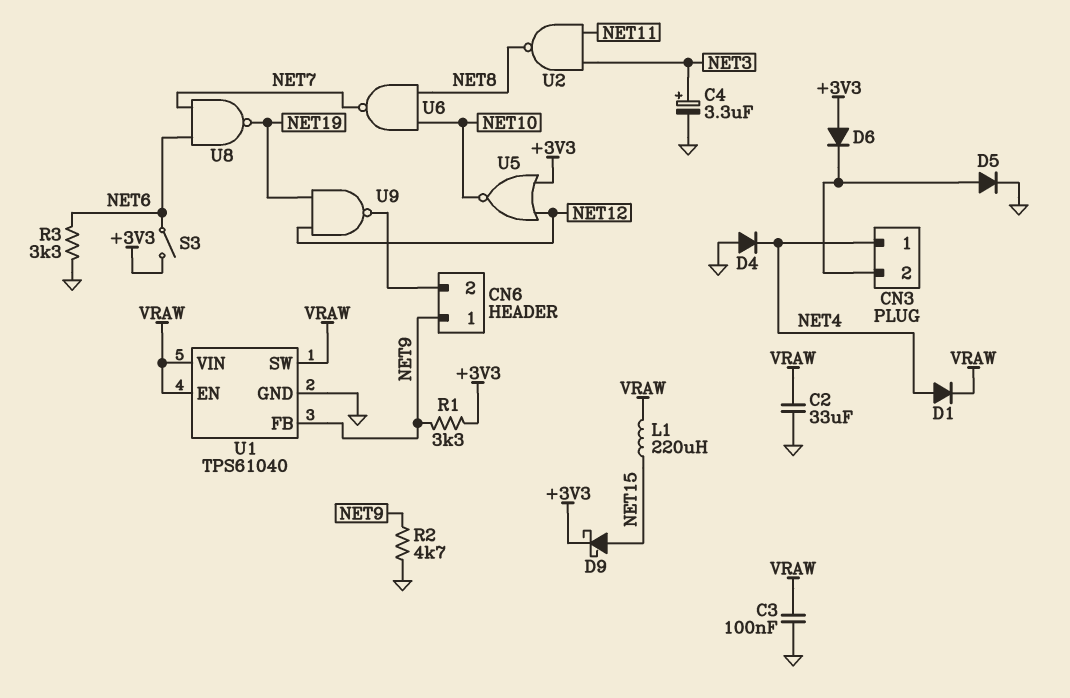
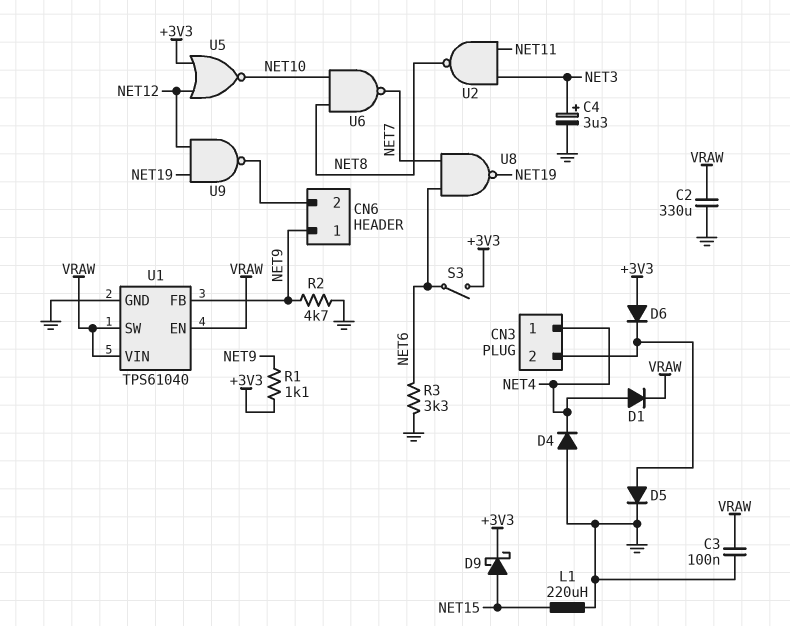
C2: 33uF (GND, VRAW) -> 330uF (GND, VRAW)
L1: 220uH (NET15, VRAW) -> 220uH (GND, NET15)
R1: 3.3k (+3V3, NET9) -> 1.1k (+3V3, NET9)

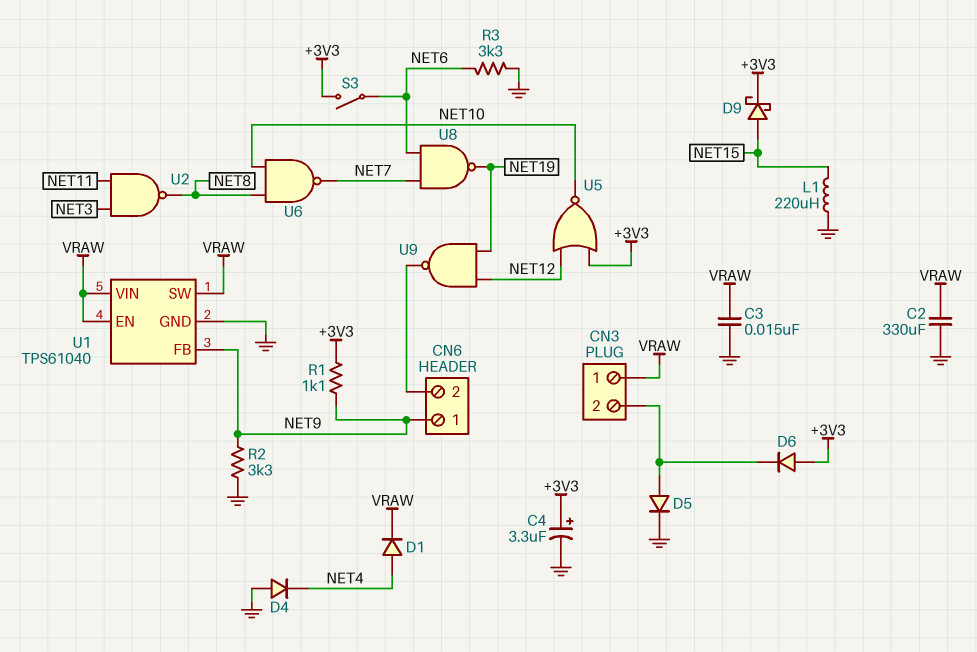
C3: 100nF (GND, VRAW) -> 15nF (GND, VRAW)
C4: 3.3uF (plus NET3, minus GND) -> 3.3uF (plus +3V3, minus GND)
CN3 pin 1: NET4 -> VRAW
R2: 4.7k (GND, NET9) -> 3.3k (GND, NET9)

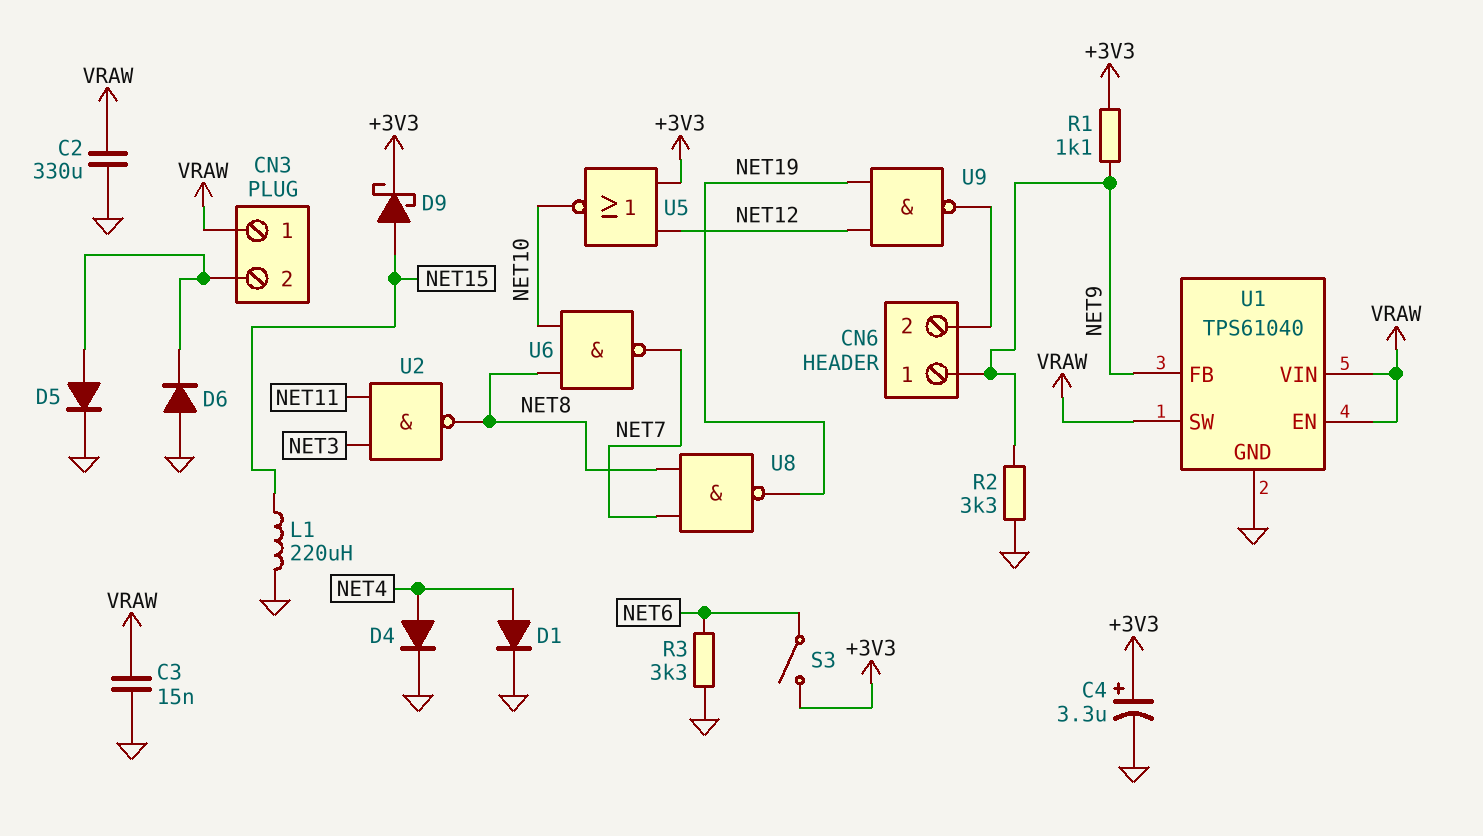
D1: diode (A NET4, K VRAW) -> diode (A NET4, K GND)
D4: diode (A GND, K NET4) -> diode (A NET4, K GND)
D6: diode (A +3V3, K CN3/2) -> diode (A GND, K CN3/2)
U8: NAND (in NET6, in NET7, out NET19) -> NAND (in NET7, in NET8, out NET19)

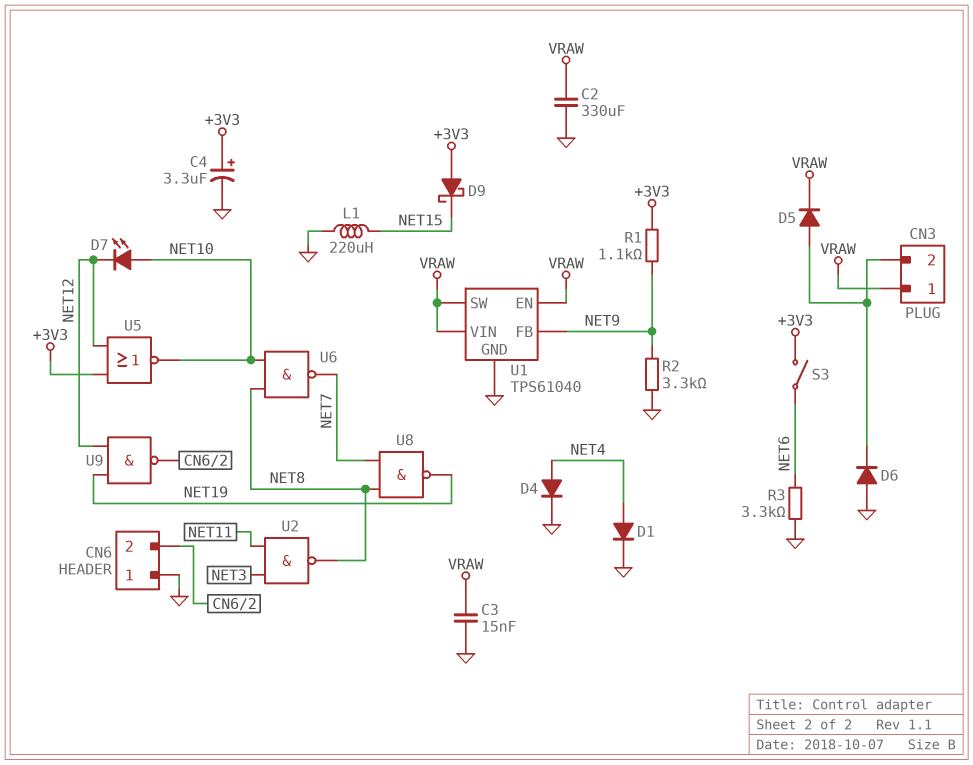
CN6 pin 1: NET9 -> GND
D5: diode (A CN3/2, K GND) -> diode (A CN3/2, K VRAW)
D7: none -> LED (A NET10, K NET12)
D9: schottky (A NET15, K +3V3) -> schottky (A +3V3, K NET15)

